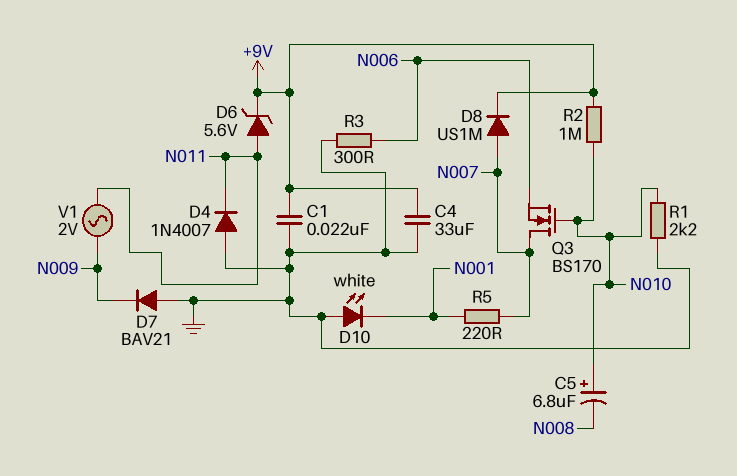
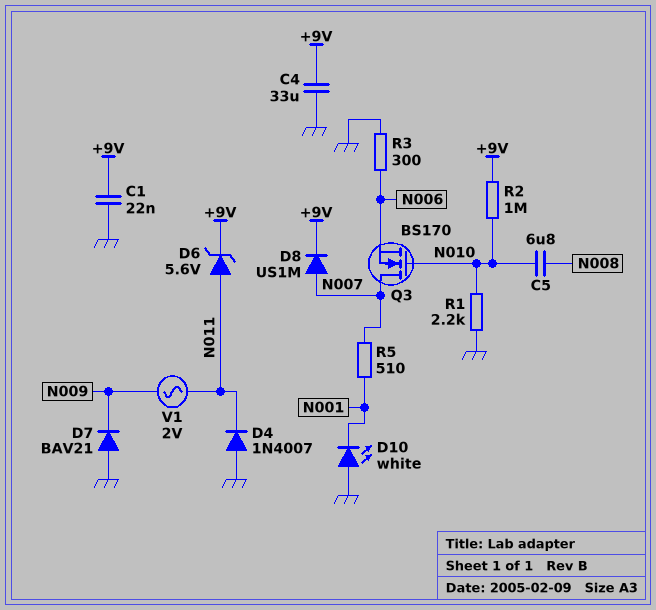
C5: 6.8uF (plus N010, minus N008) -> 6.8uF (N008, N010)
R5: 220 (N001, N007) -> 510 (N001, N007)

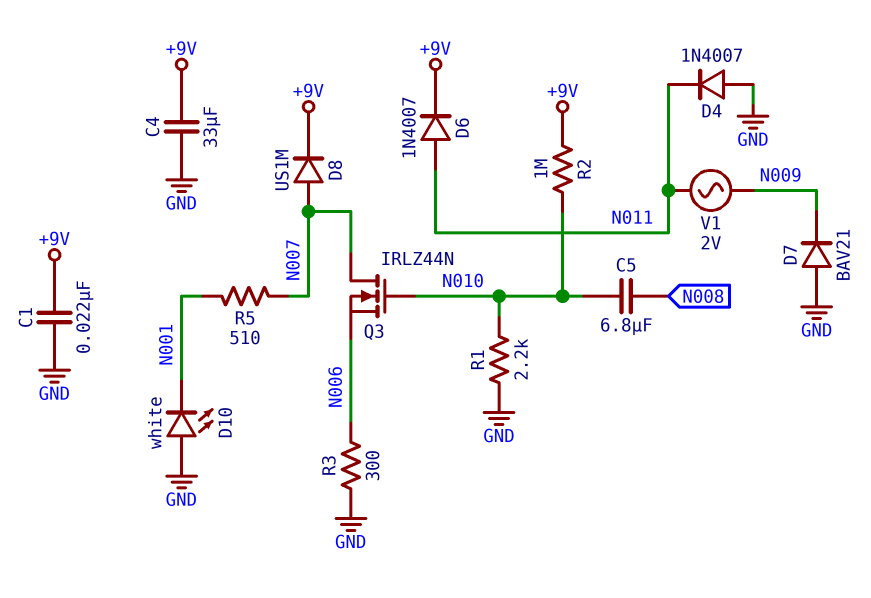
D6: zener 5.6V (A N011, K +9V) -> diode 1N4007 (A N011, K +9V)
Q3: NMOS BS170 (G N010, D N007, S N006) -> NMOS IRLZ44N (G N010, D N007, S N006)

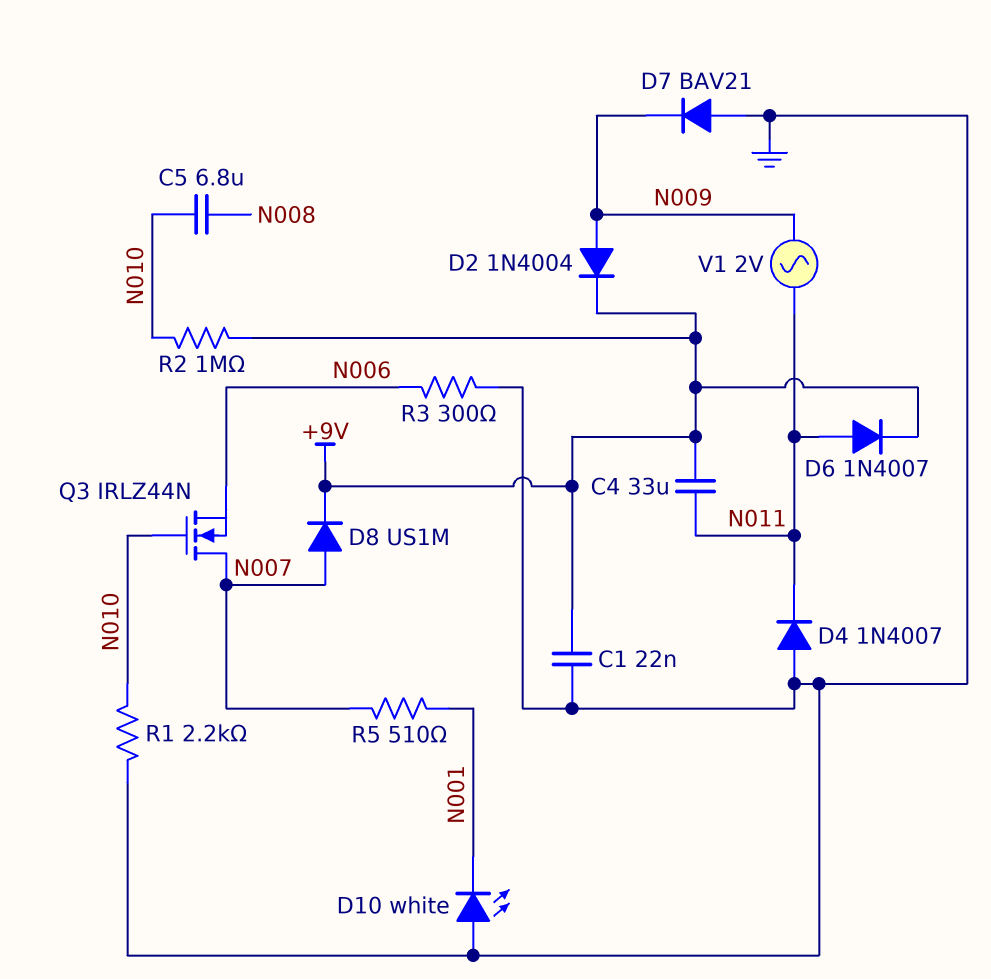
C4: 33uF (+9V, GND) -> 33uF (+9V, N011)
D2: none -> diode 1N4004 (A N009, K +9V)

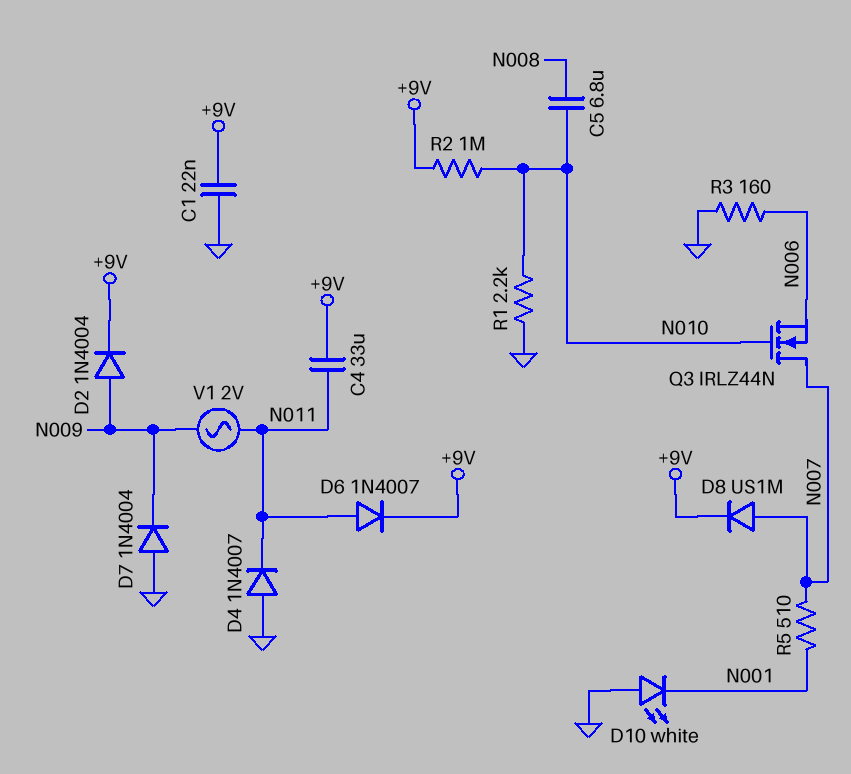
D7: diode BAV21 (A GND, K N009) -> diode 1N4004 (A GND, K N009)
R3: 300 (GND, N006) -> 160 (GND, N006)

